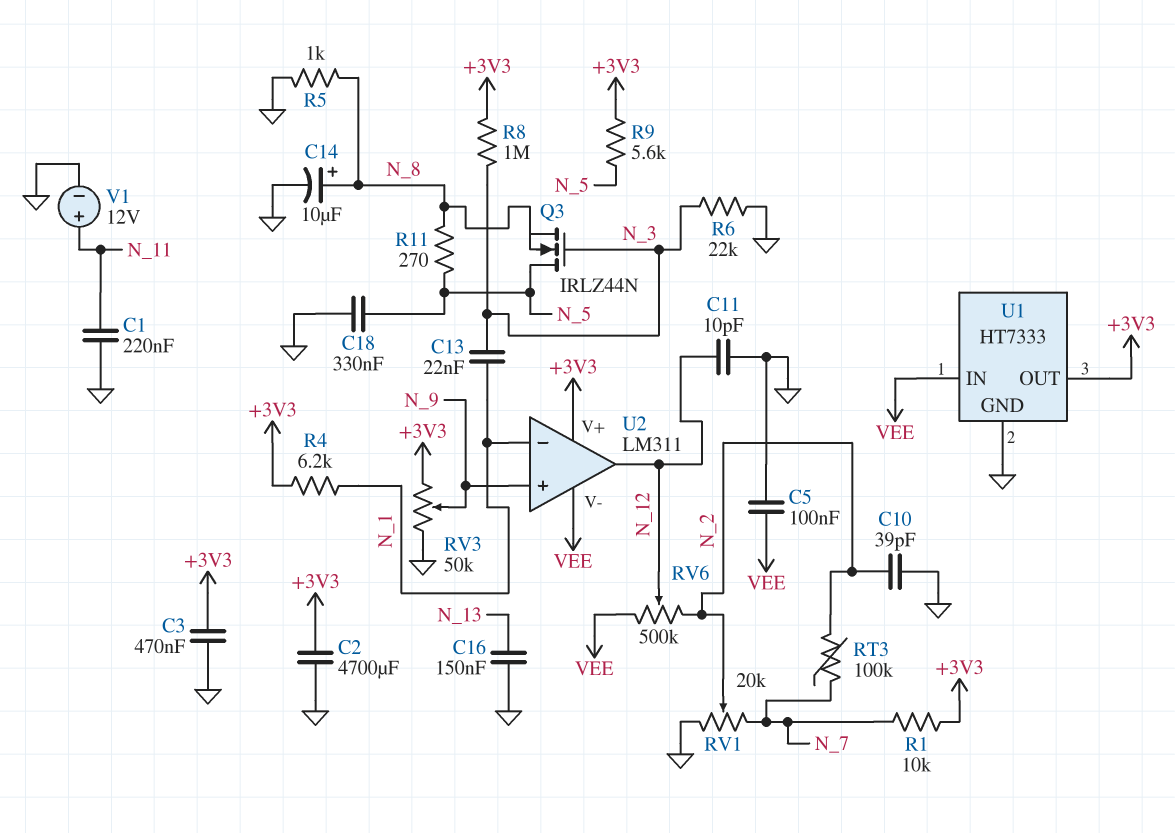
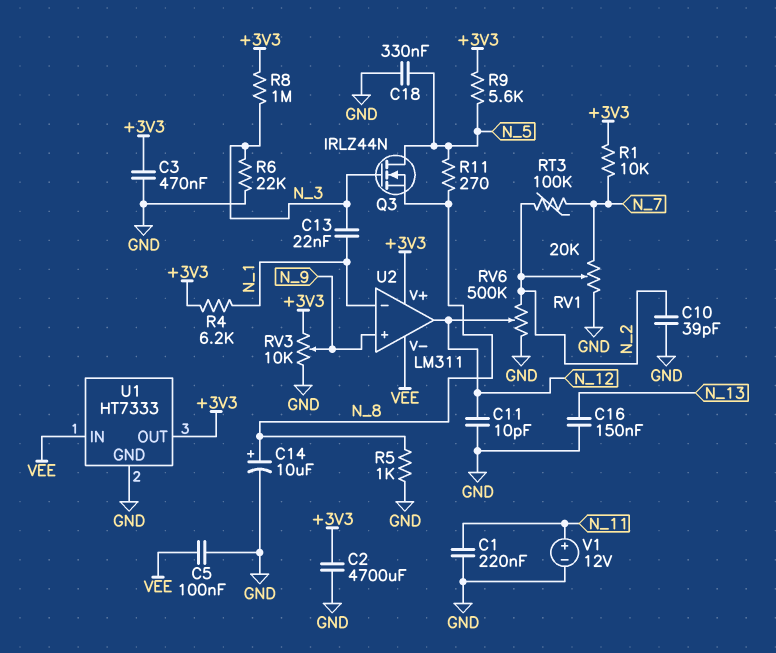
RV3: 50k (+3V3, GND, wiper N_9) -> 10k (+3V3, GND, wiper N_9)
RV6: 500k (N_2, VEE, wiper N_12) -> 500k (GND, N_2, wiper N_12)

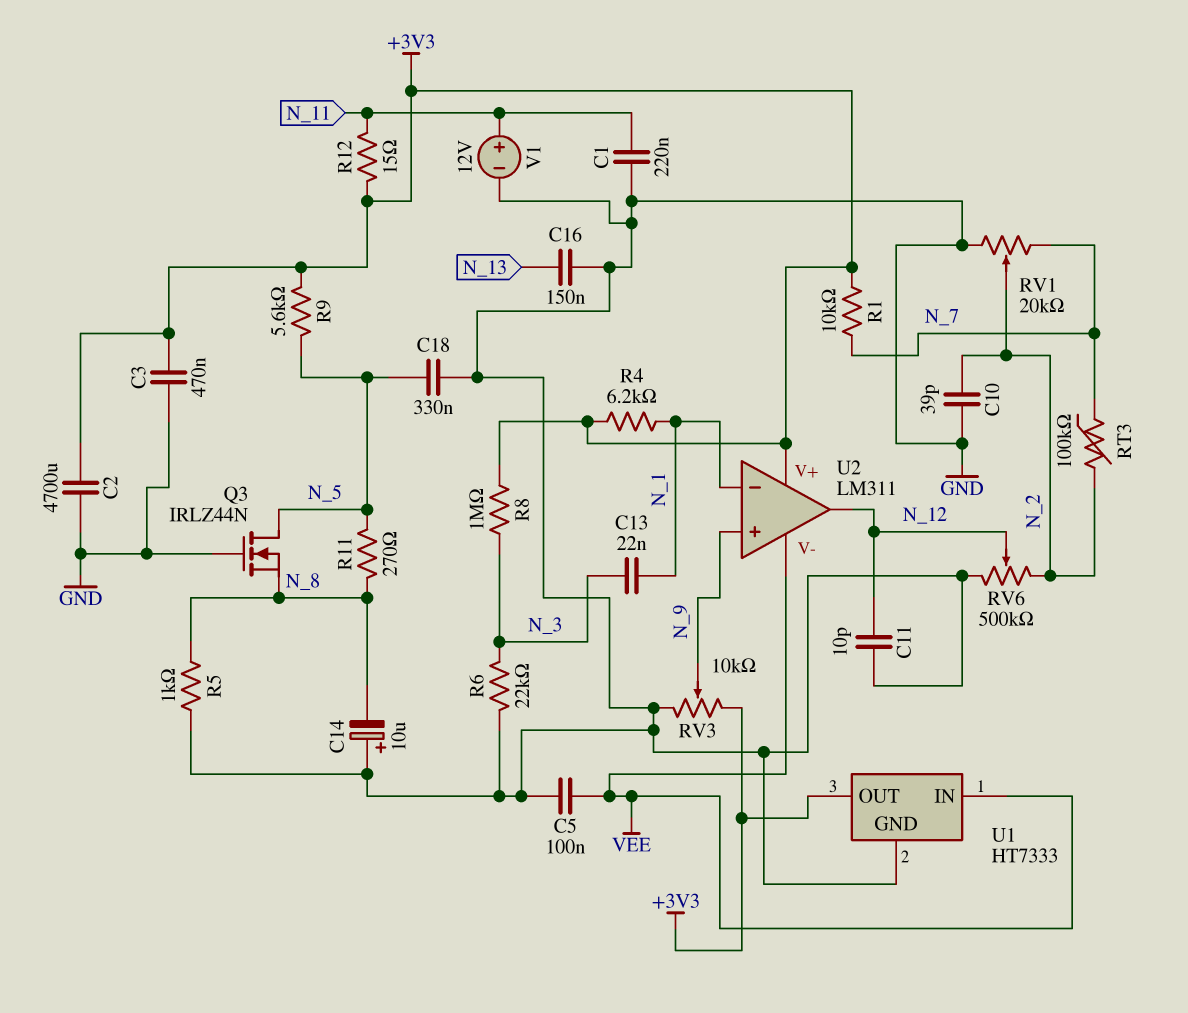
C14: 10uF (plus N_8, minus GND) -> 10uF (plus GND, minus N_8)
Q3: NMOS IRLZ44N (G N_3, D N_5, S N_8) -> NMOS IRLZ44N (G GND, D N_5, S N_8)
R12: none -> 15 (+3V3, N_11)

